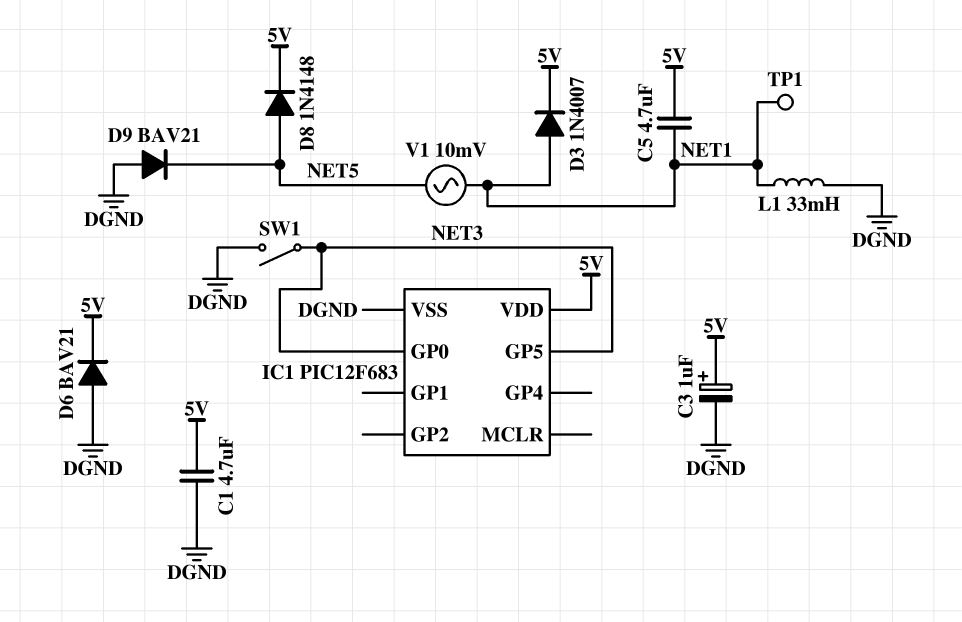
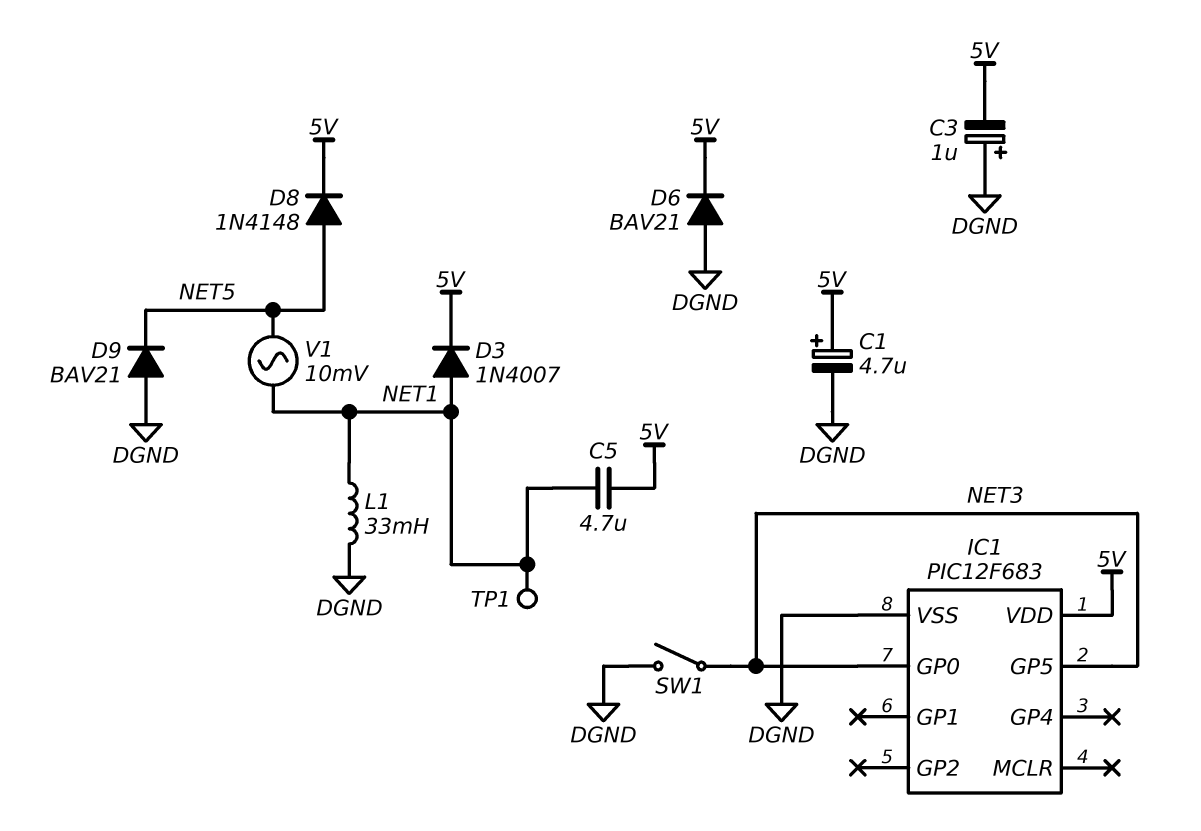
C1: 4.7uF (5V, DGND) -> 4.7uF (plus 5V, minus DGND)
C3: 1uF (plus 5V, minus DGND) -> 1uF (plus DGND, minus 5V)

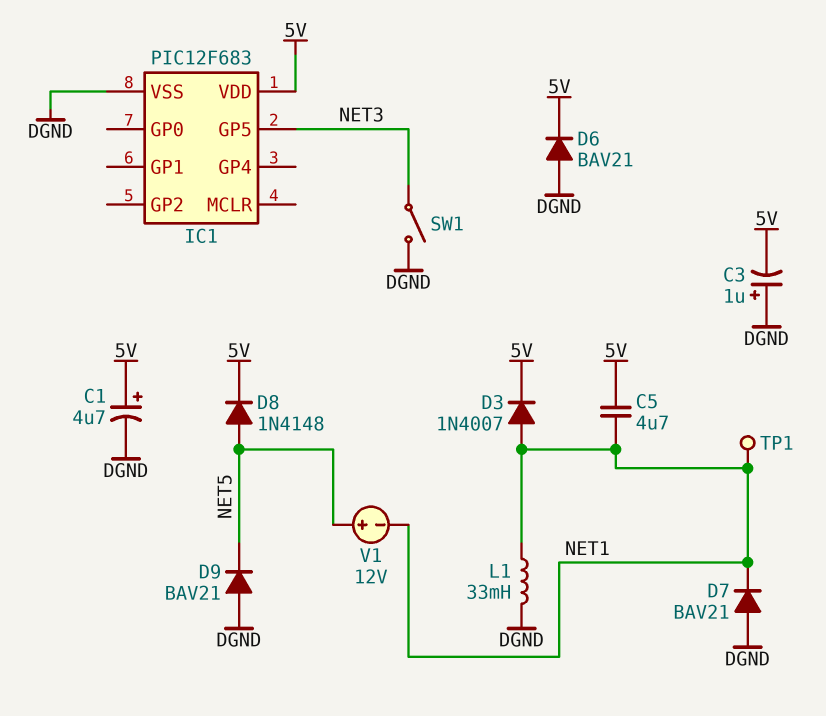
D7: none -> diode BAV21 (A DGND, K NET1)
IC1 pin GP0: NET3 -> none
V1: AC 10mV (NET1, NET5) -> 12V (plus NET5, minus NET1)

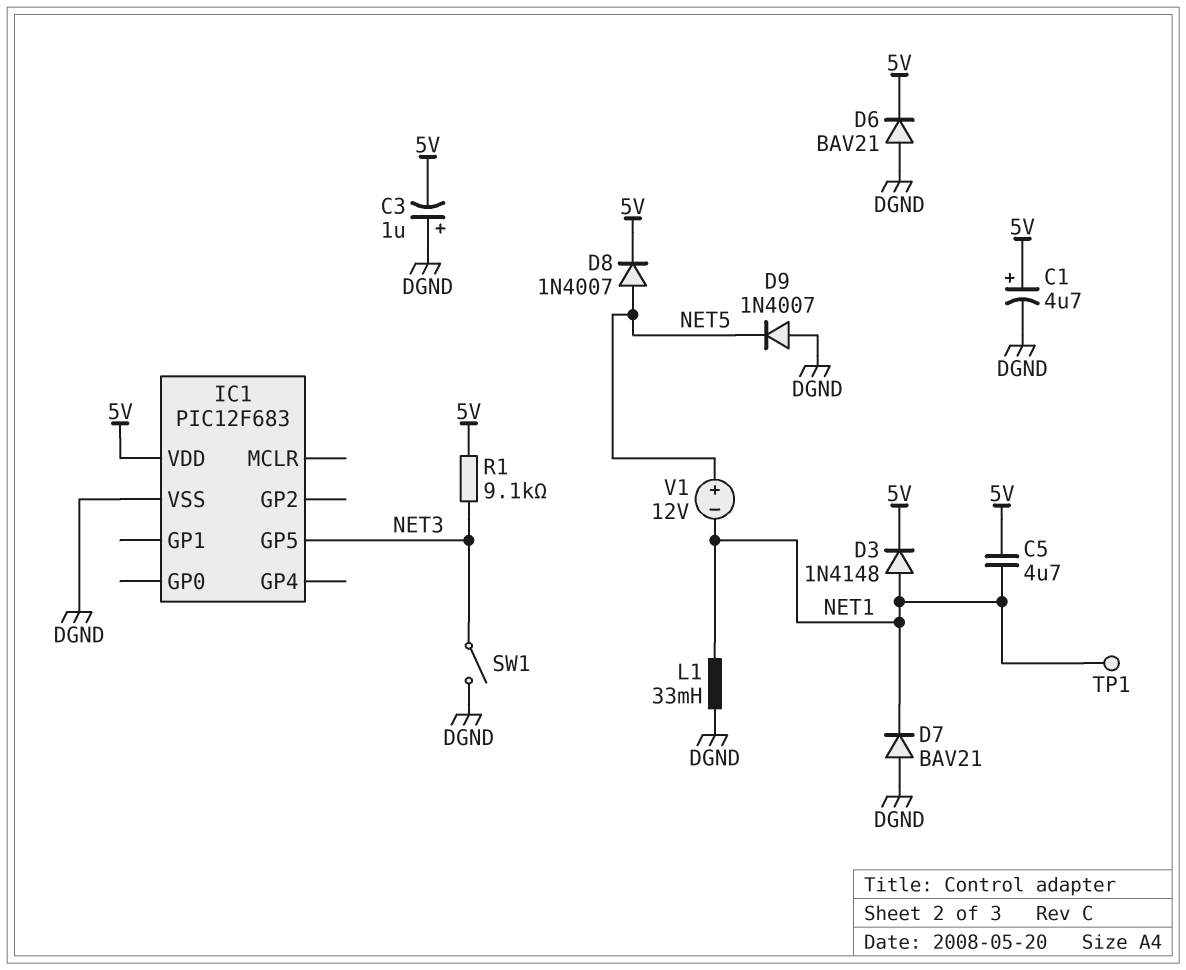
D3: diode 1N4007 (A NET1, K 5V) -> diode 1N4148 (A NET1, K 5V)
D8: diode 1N4148 (A NET5, K 5V) -> diode 1N4007 (A NET5, K 5V)
D9: diode BAV21 (A DGND, K NET5) -> diode 1N4007 (A DGND, K NET5)
R1: none -> 9.1k (5V, NET3)

